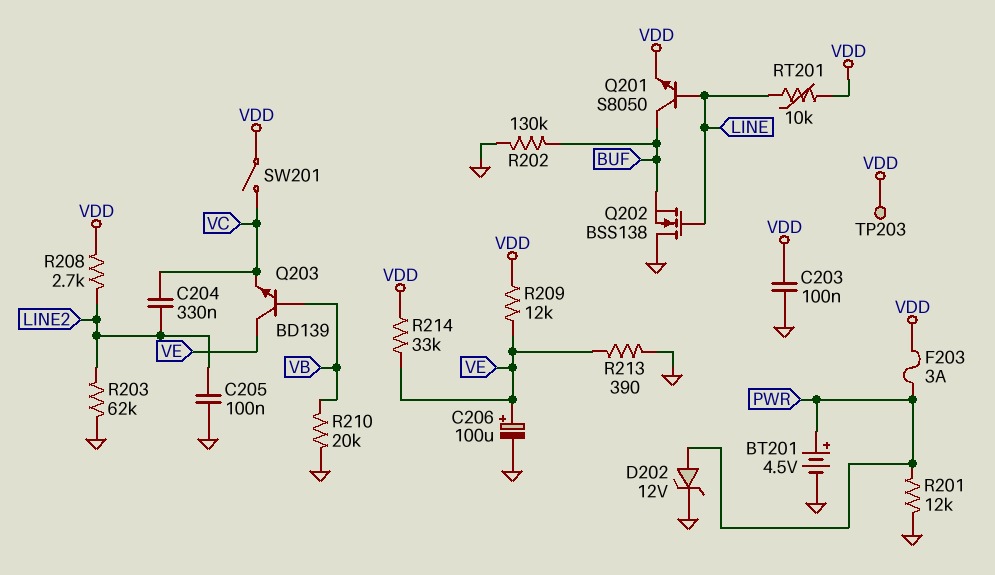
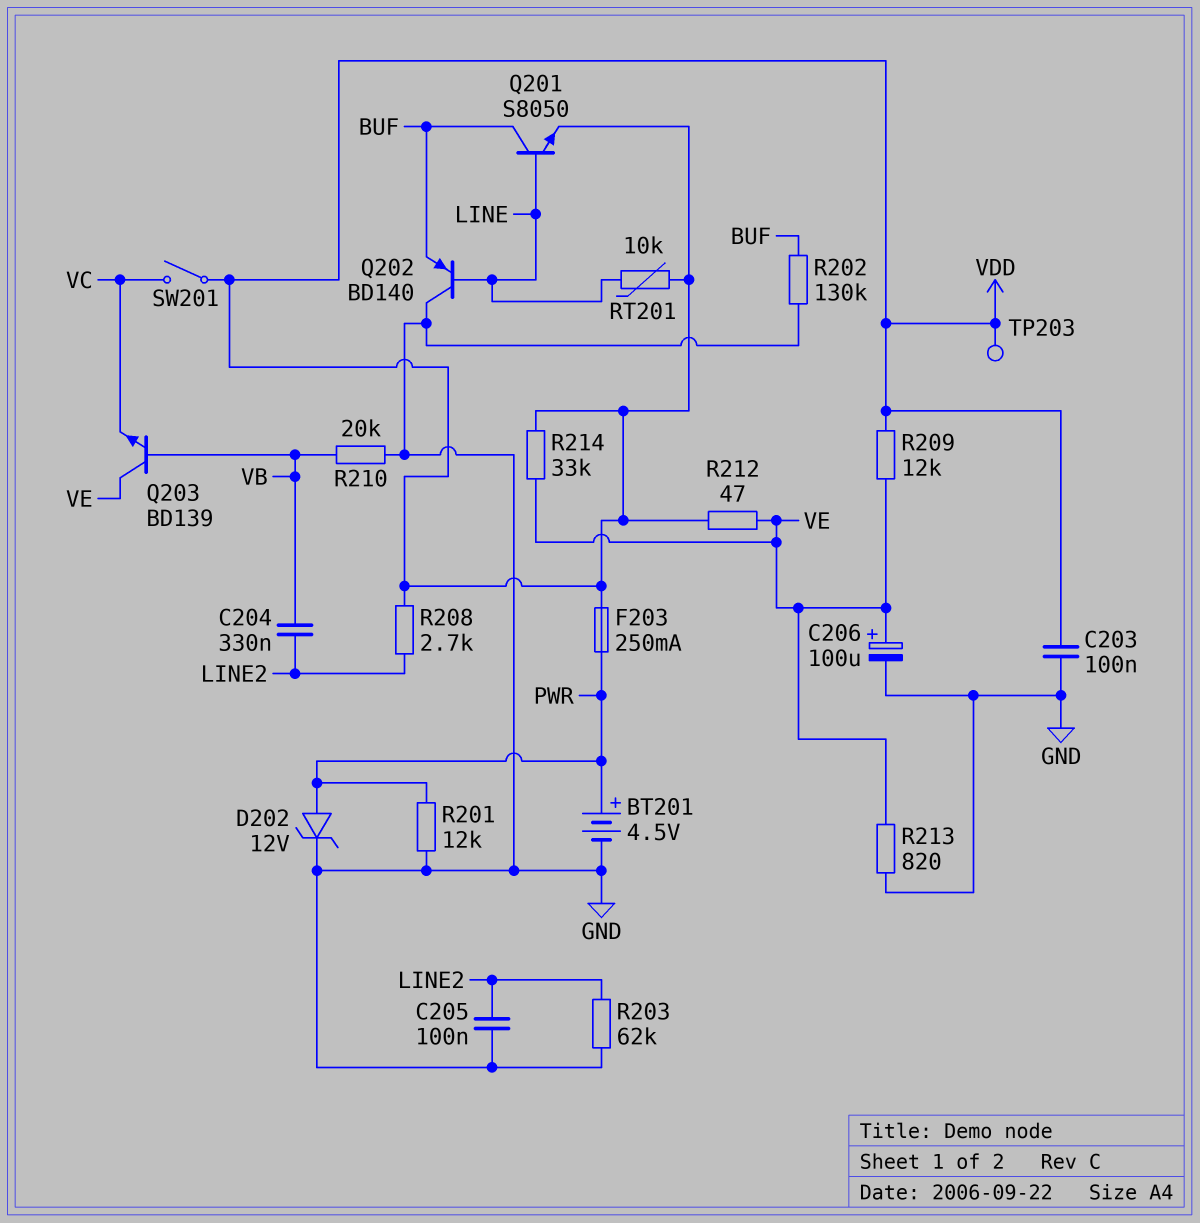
C204: 330nF (LINE2, VC) -> 330nF (LINE2, VB)
F203: 3A (PWR, VDD) -> 250mA (PWR, VDD)
Q202: NMOS BSS138 (G LINE, D GND, S BUF) -> PNP BD140 (B LINE, C GND, E BUF)
R212: none -> 47 (VDD, VE)
R213: 390 (GND, VE) -> 820 (GND, VE)

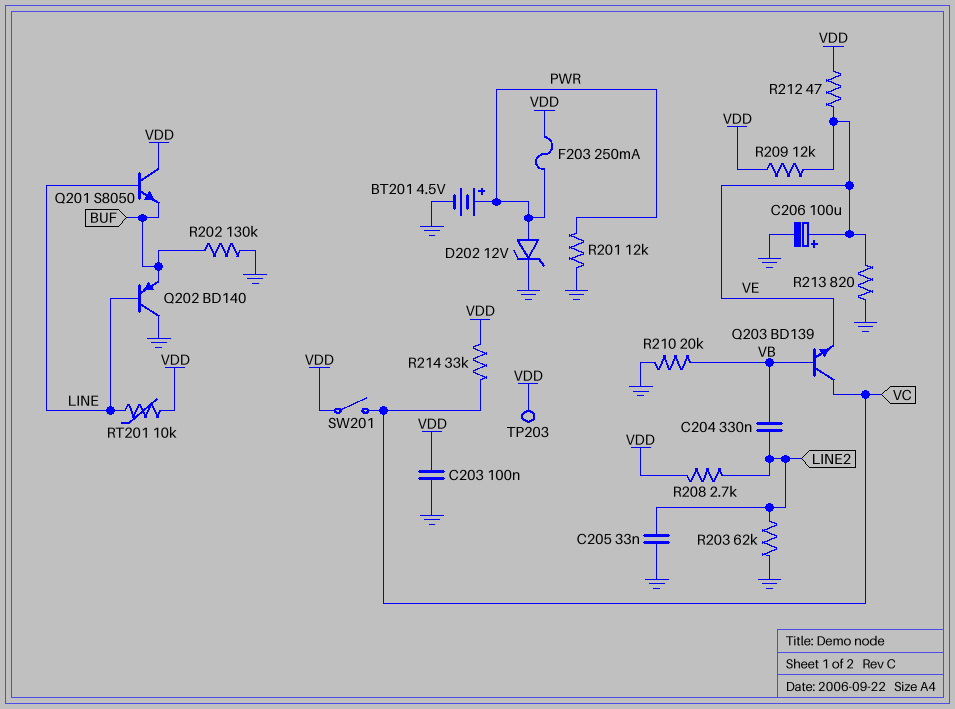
C205: 100nF (GND, LINE2) -> 33nF (GND, LINE2)
Q201: NPN S8050 (B LINE, C BUF, E VDD) -> NPN S8050 (B LINE, C VDD, E BUF)
Q203: NPN BD139 (B VB, C VE, E VC) -> NPN BD139 (B VB, C VC, E VE)
R214: 33k (VDD, VE) -> 33k (VC, VDD)

